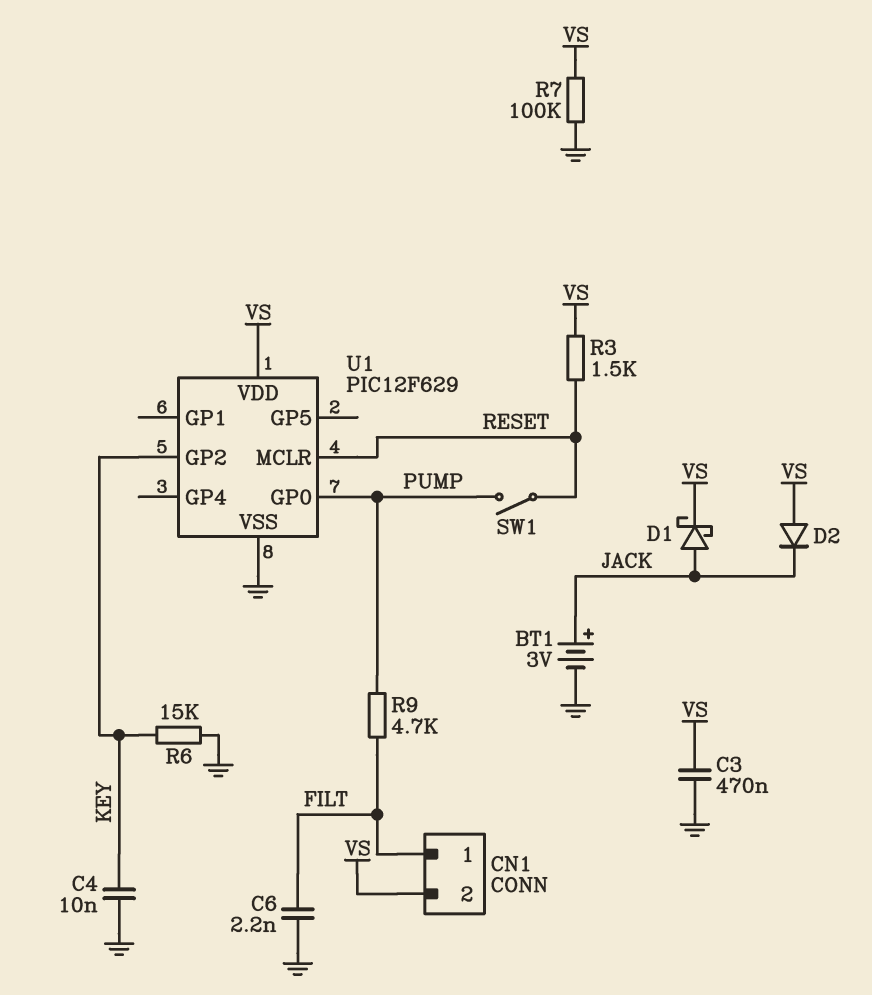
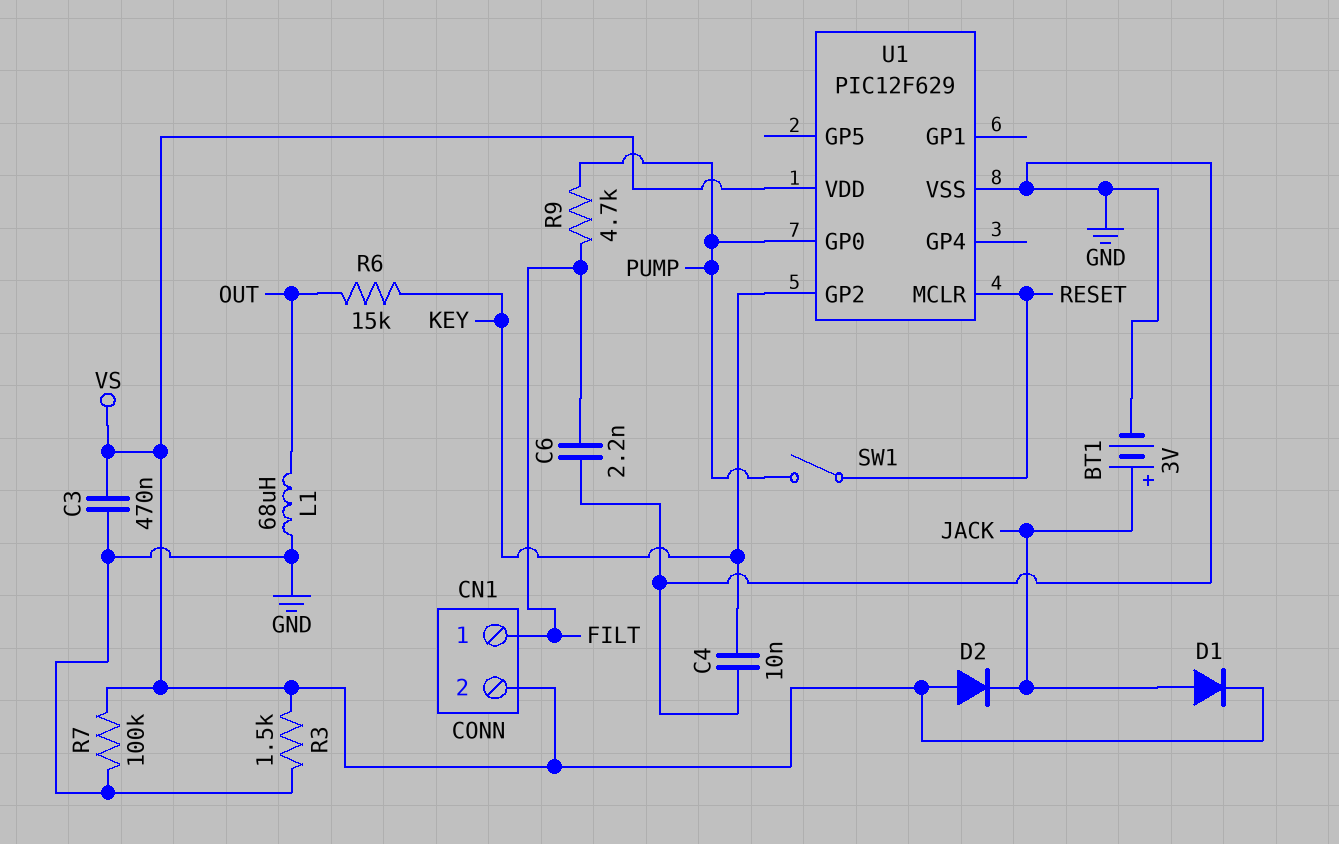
D1: schottky (A JACK, K VS) -> diode (A JACK, K VS)
L1: none -> 68uH (GND, OUT)
R3: 1.5k (RESET, VS) -> 1.5k (GND, VS)
R6: 15k (GND, KEY) -> 15k (KEY, OUT)

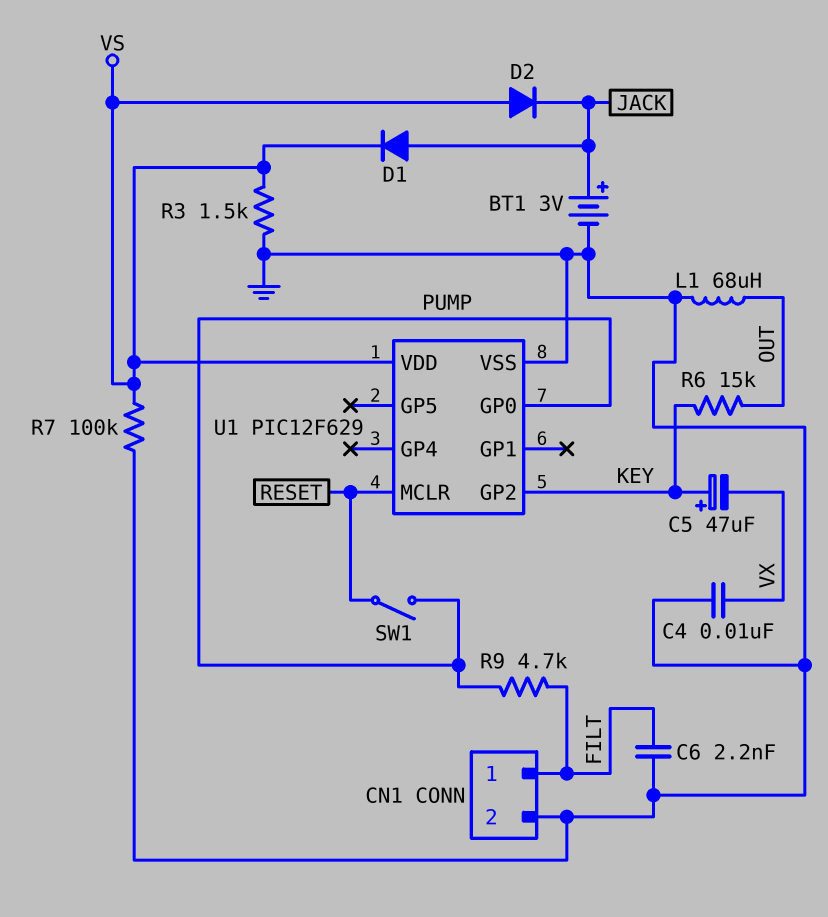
C3: 470nF (GND, VS) -> none
C4: 10nF (GND, KEY) -> 10nF (GND, VX)
C5: none -> 47uF (plus KEY, minus VX)
CN1 pin 2: VS -> GND

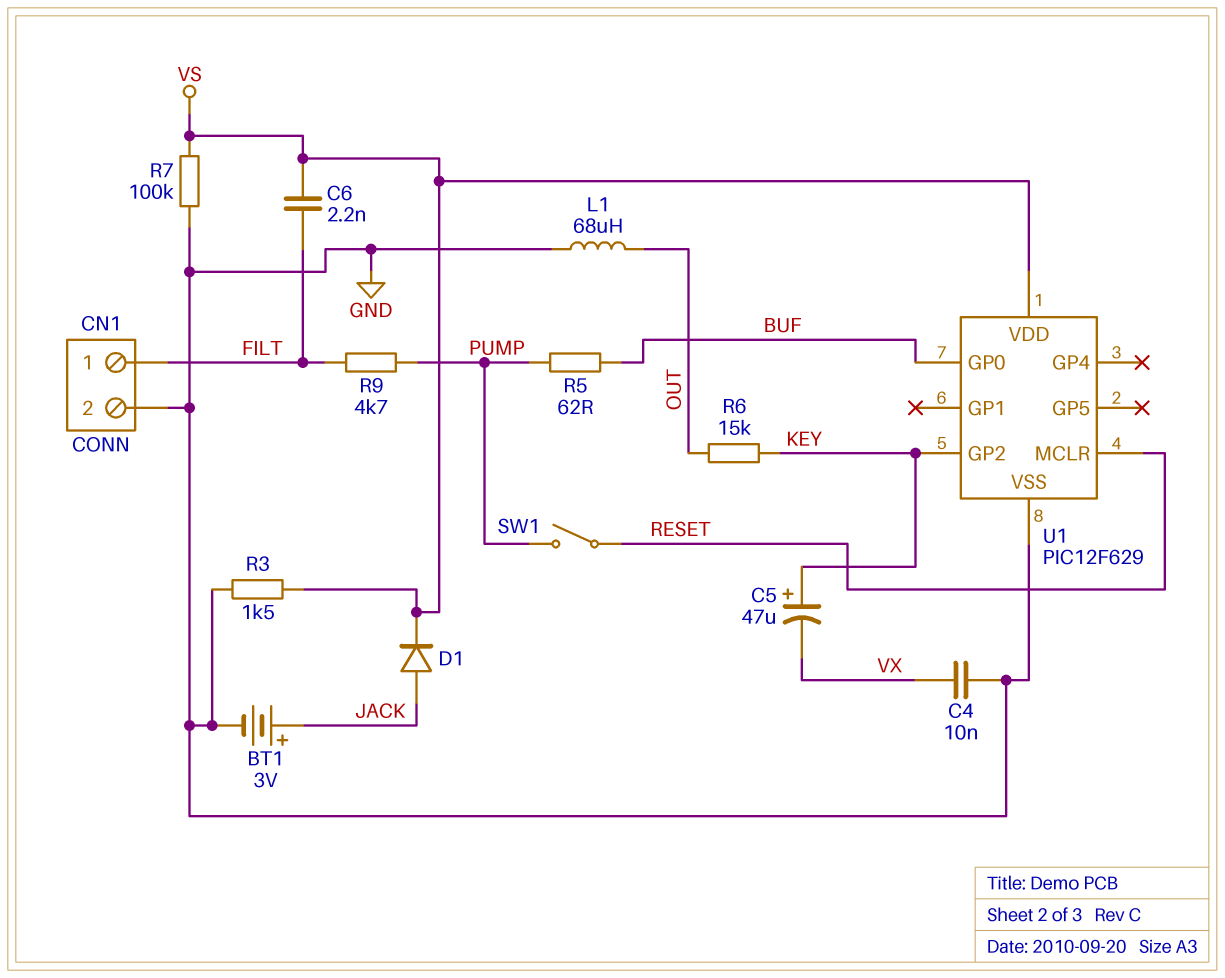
C6: 2.2nF (FILT, GND) -> 2.2nF (FILT, VS)
D2: diode (A VS, K JACK) -> none
R5: none -> 62 (BUF, PUMP)
U1 pin GP0: PUMP -> BUF

